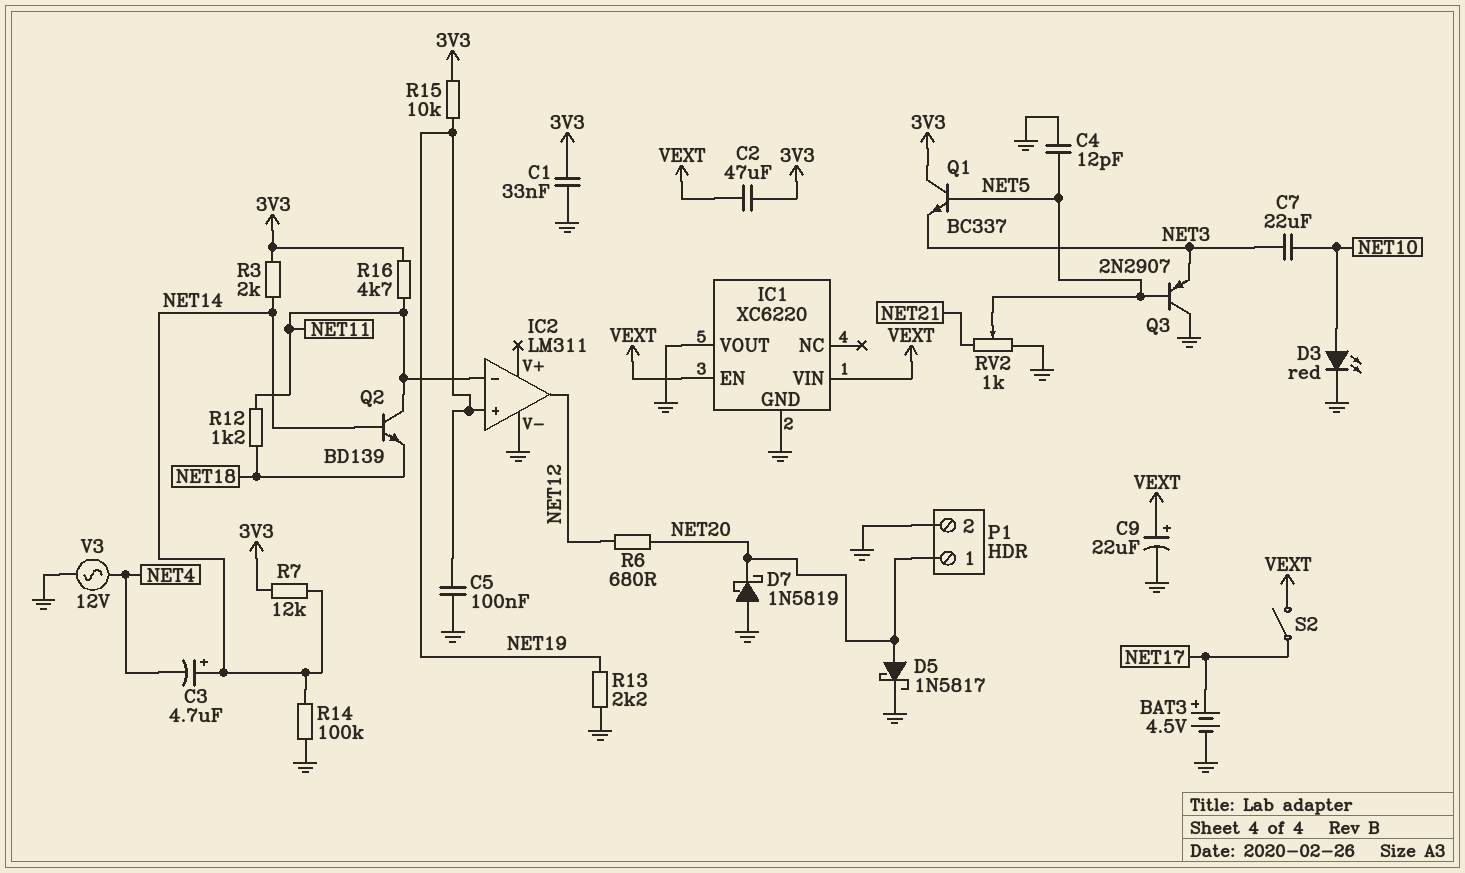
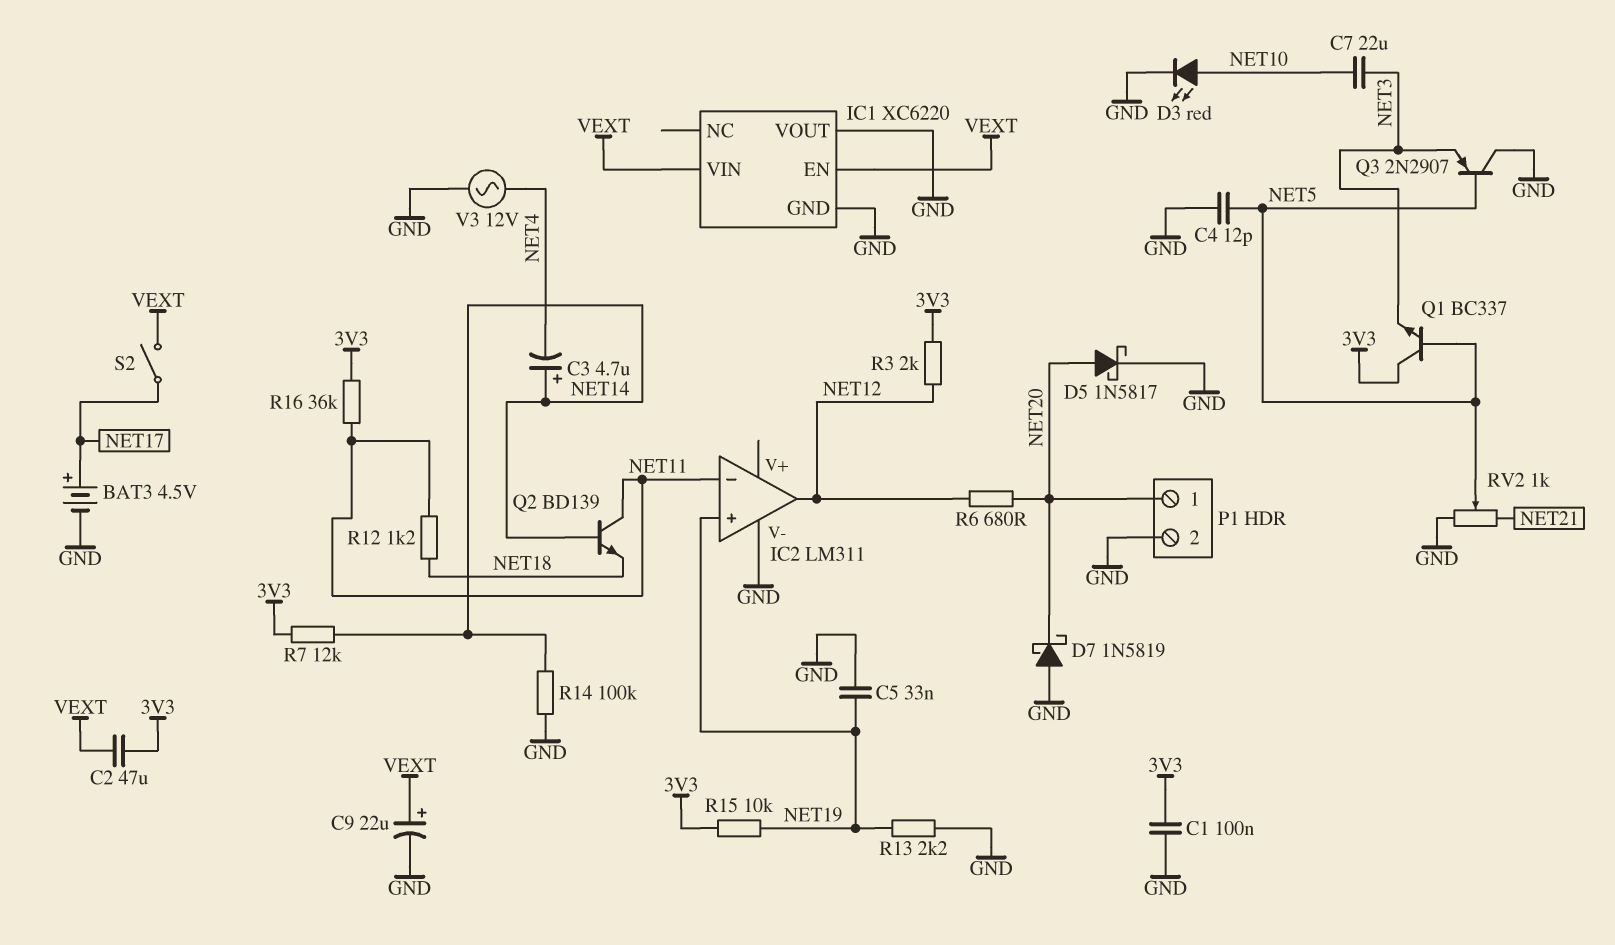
C1: 33nF (3V3, GND) -> 100nF (3V3, GND)
C5: 100nF (GND, NET19) -> 33nF (GND, NET19)
R3: 2k (3V3, NET14) -> 2k (3V3, NET12)
R16: 4.7k (3V3, NET11) -> 36k (3V3, NET11)

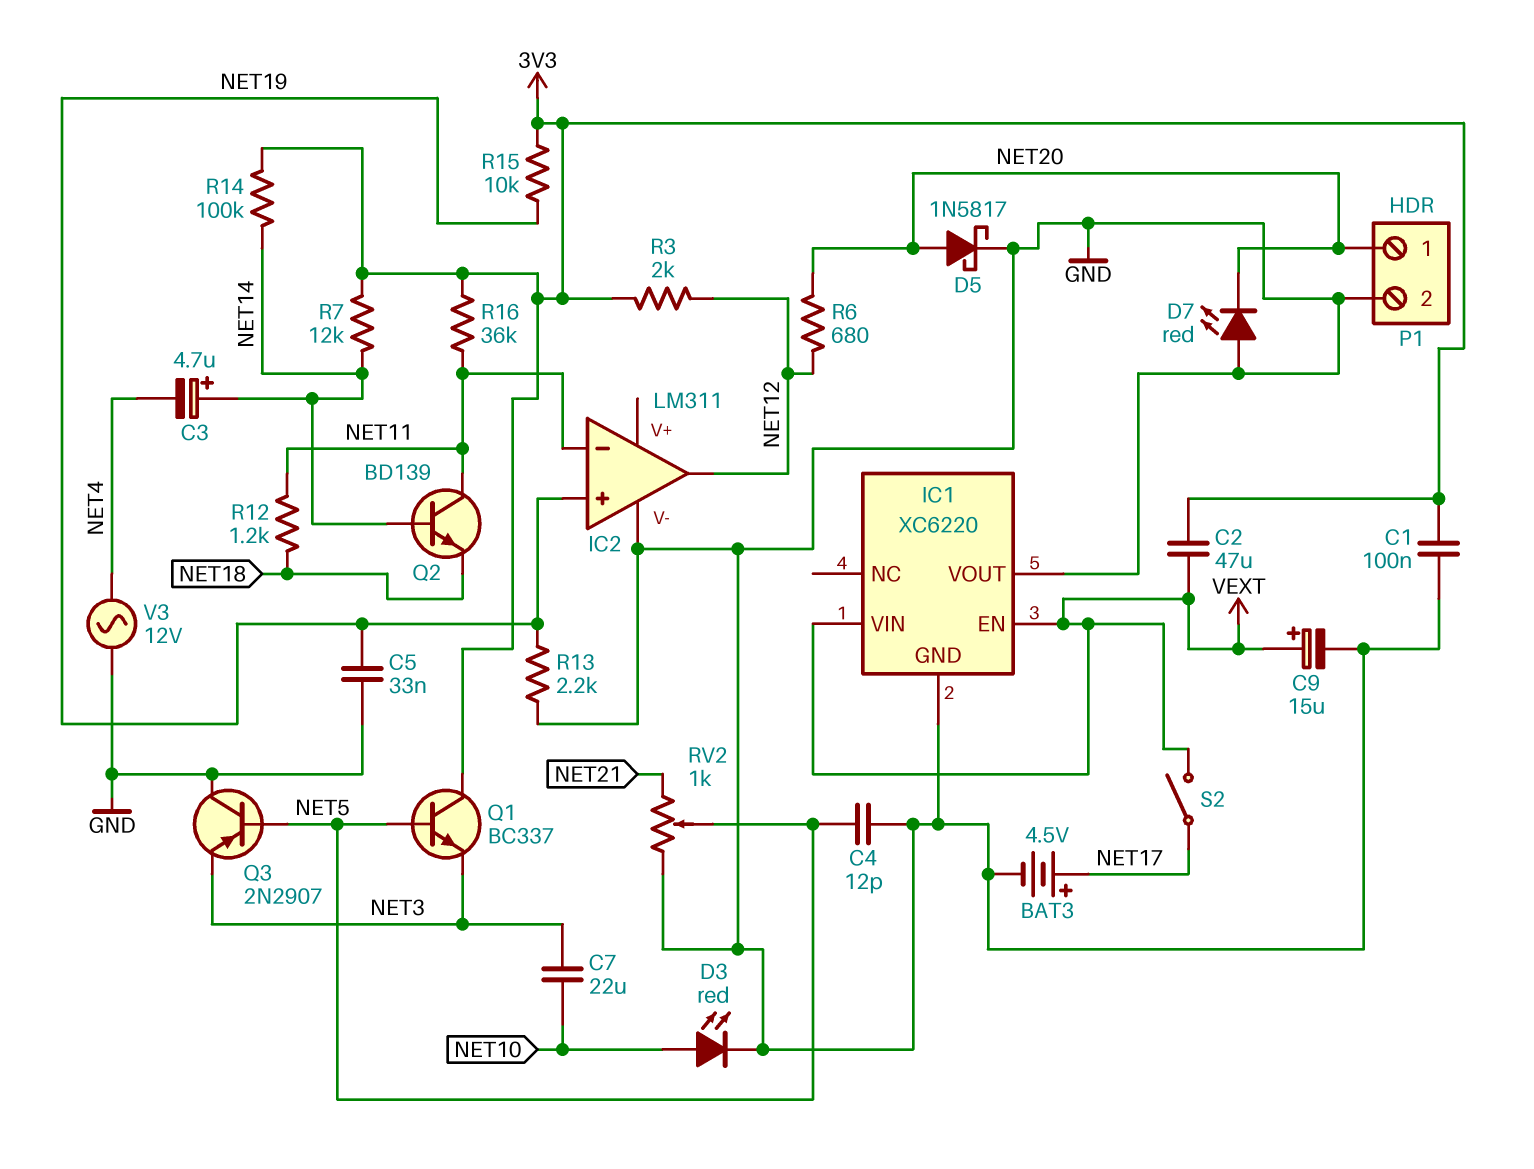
C9: 22uF (plus VEXT, minus GND) -> 15uF (plus VEXT, minus GND)
D7: schottky 1N5819 (A GND, K NET20) -> LED red (A GND, K NET20)
R14: 100k (GND, NET14) -> 100k (3V3, NET14)

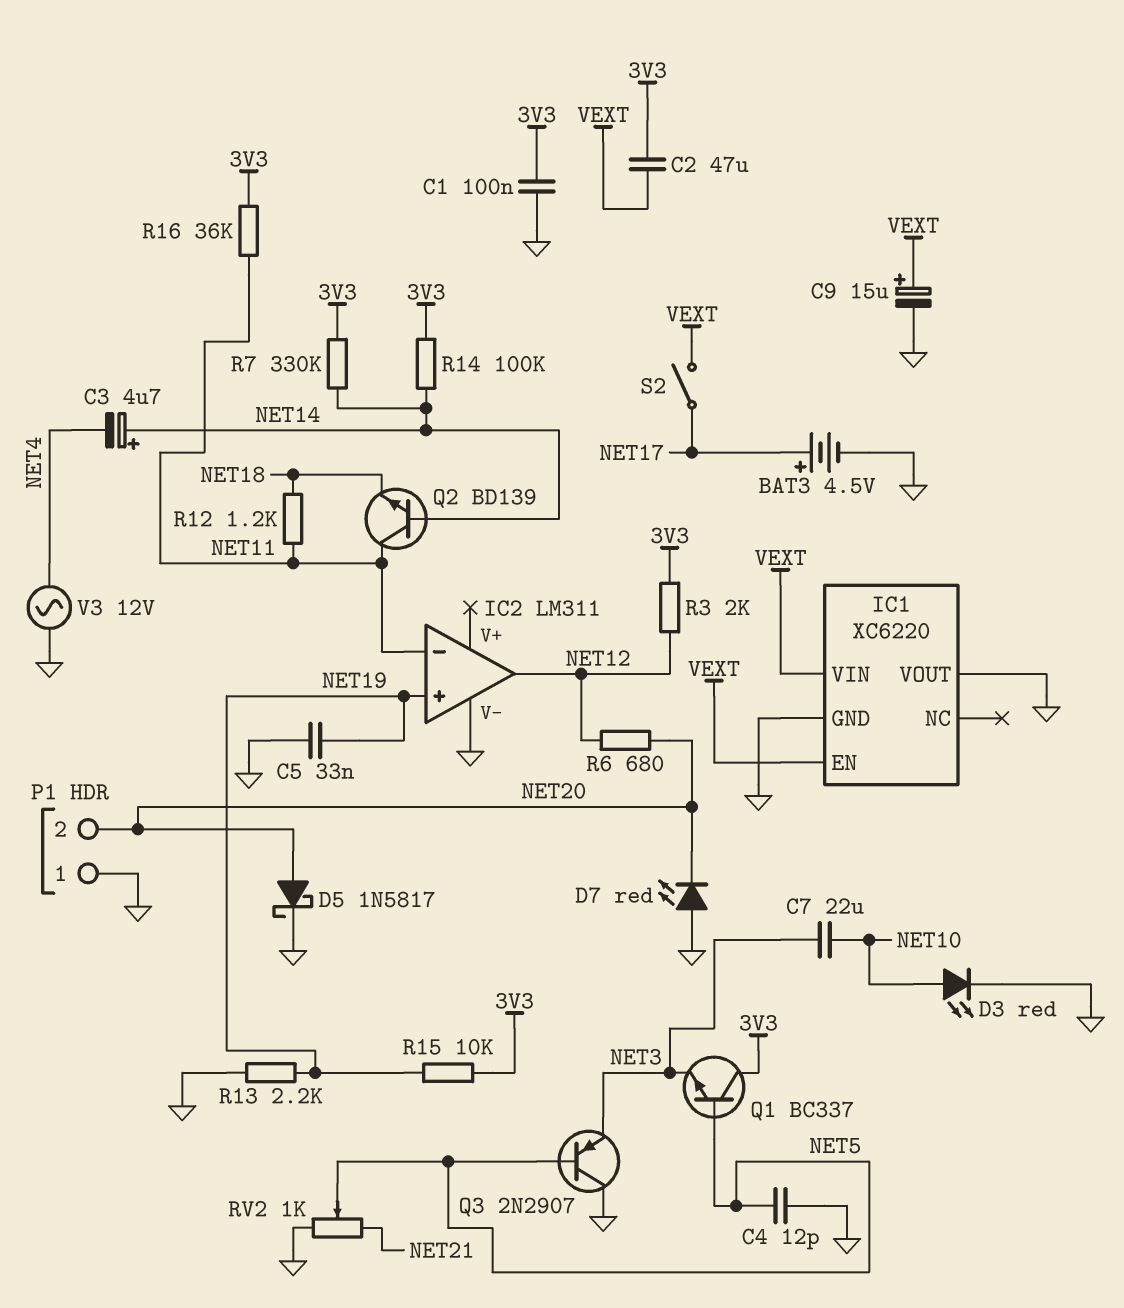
P1 pin 1: NET20 -> GND
P1 pin 2: GND -> NET20
R7: 12k (3V3, NET14) -> 330k (3V3, NET14)

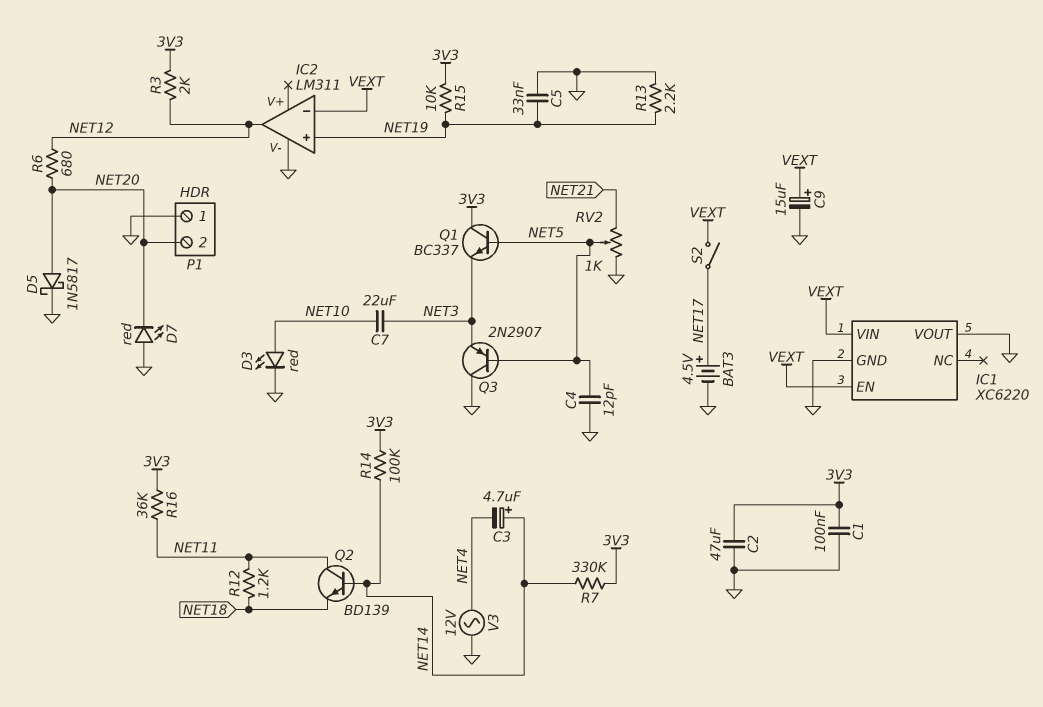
C2: 47uF (3V3, VEXT) -> 47uF (3V3, GND)
IC2 pin in-: NET11 -> VEXT

